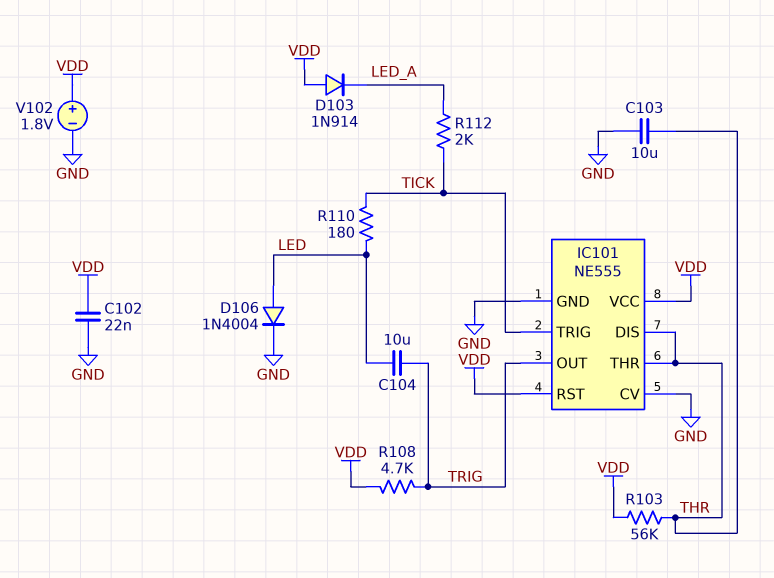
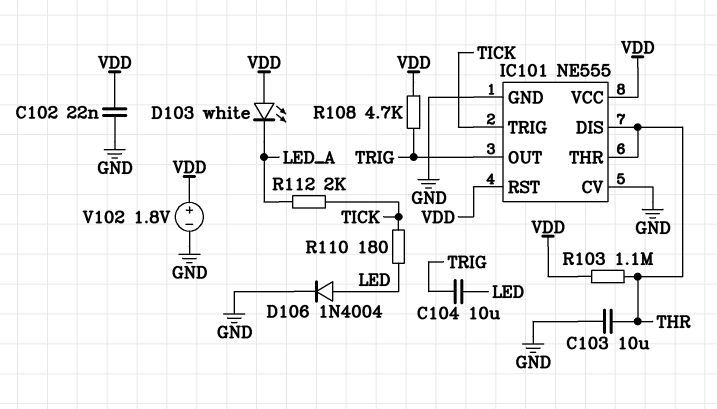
D103: diode 1N914 (A VDD, K LED_A) -> LED white (A VDD, K LED_A)
R103: 56k (THR, VDD) -> 1.1M (THR, VDD)

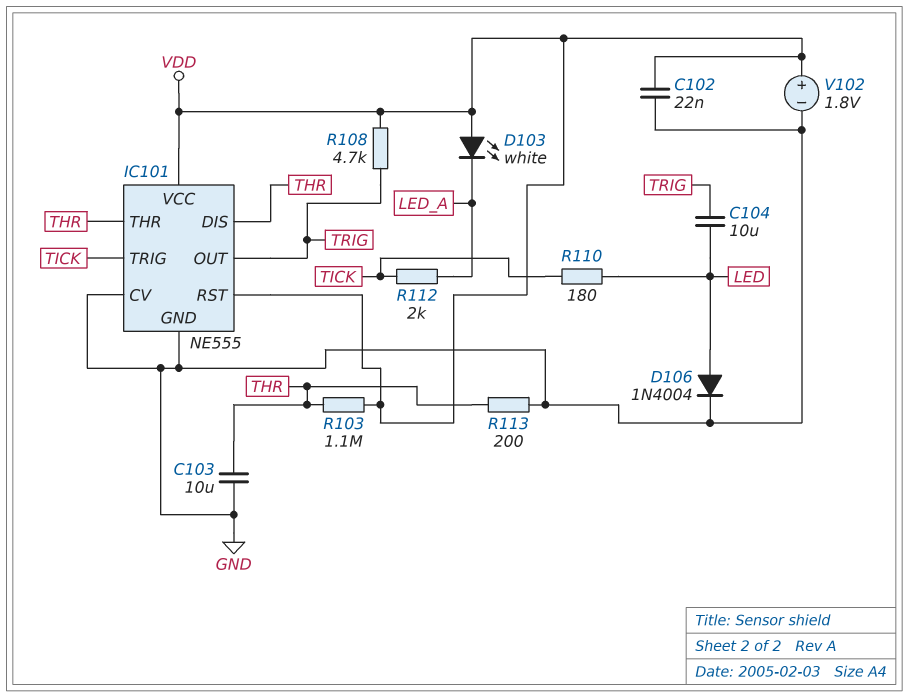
R113: none -> 200 (GND, THR)

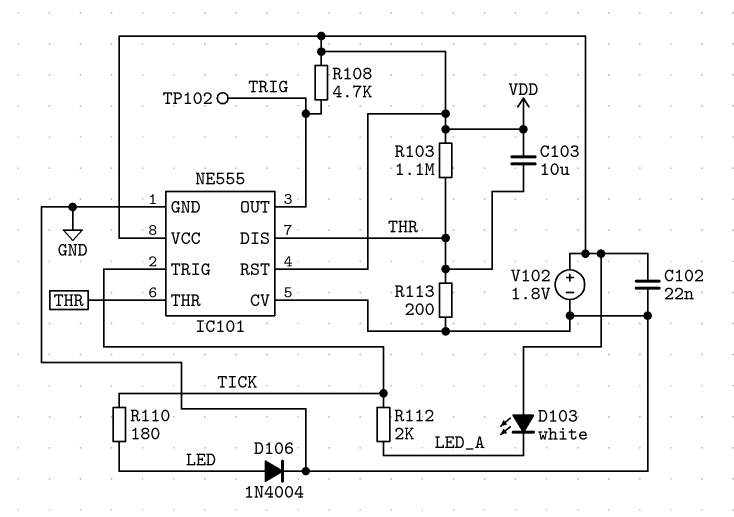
C103: 10uF (GND, THR) -> 10uF (THR, VDD)
C104: 10uF (LED, TRIG) -> none
TP102: none -> test point (TRIG)

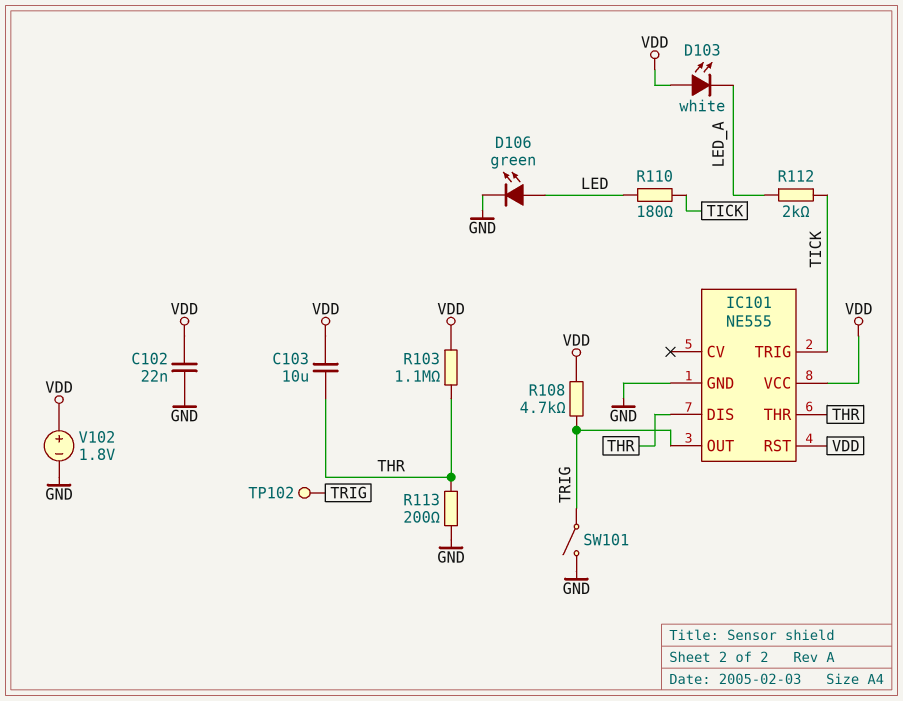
D106: diode 1N4004 (A LED, K GND) -> LED green (A LED, K GND)
IC101 pin CV: GND -> none
SW101: none -> switch (GND, TRIG)

